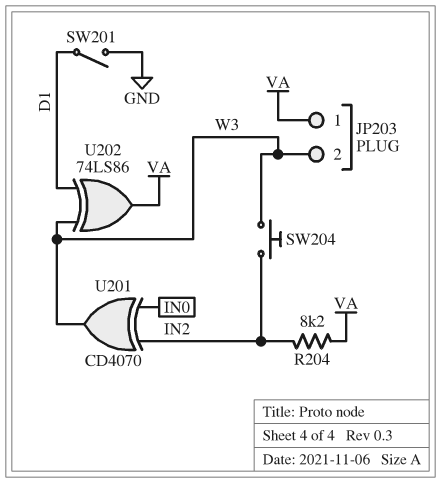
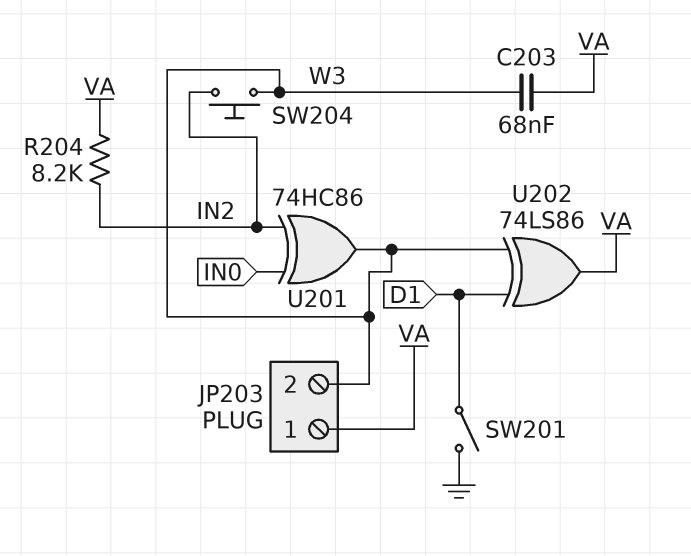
C203: none -> 68nF (VA, W3)
U201: XOR CD4070 (in IN0, in IN2, out W3) -> XOR 74HC86 (in IN0, in IN2, out W3)

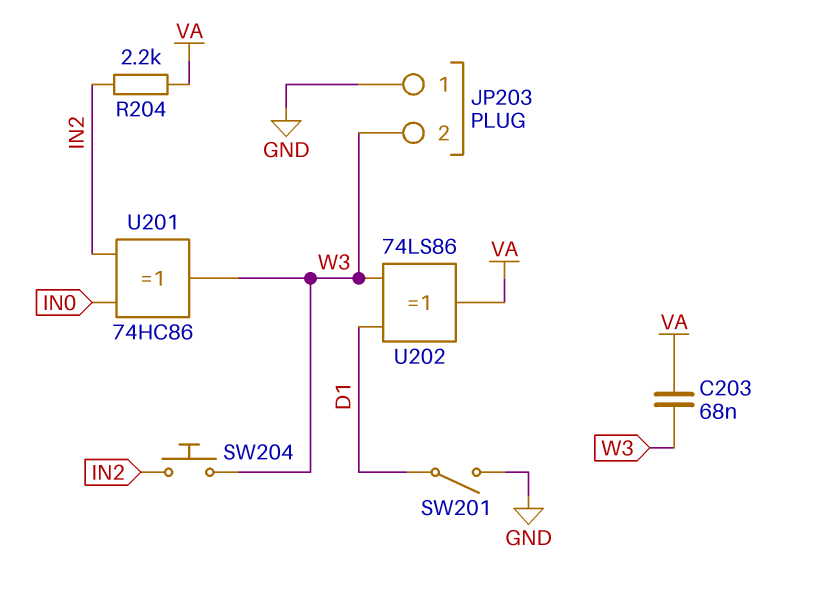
JP203 pin 1: VA -> GND
R204: 8.2k (IN2, VA) -> 2.2k (IN2, VA)

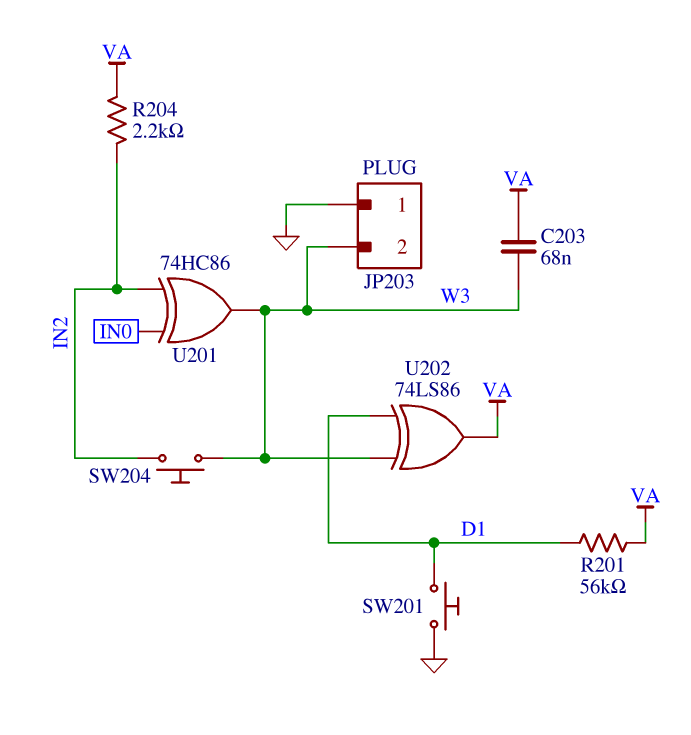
R201: none -> 56k (D1, VA)
SW201: switch (D1, GND) -> button (D1, GND)

